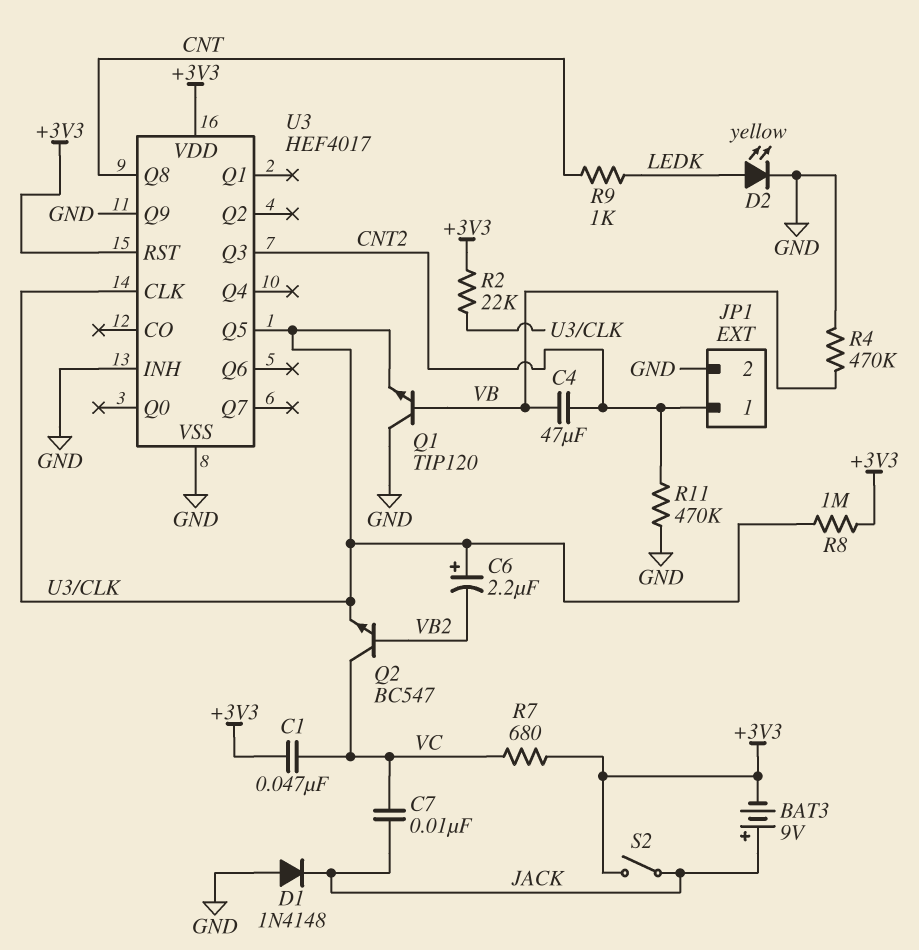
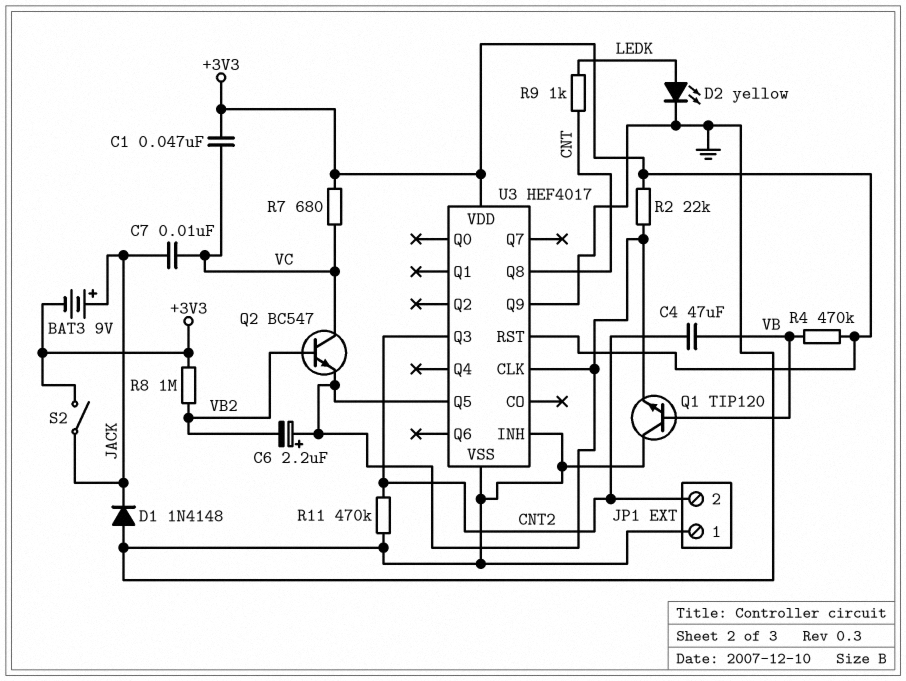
JP1 pin 1: CNT2 -> GND
JP1 pin 2: GND -> CNT2
R4: 470k (GND, VB) -> 470k (+3V3, VB)
R8: 1M (+3V3, U3/CLK) -> 1M (+3V3, VB2)

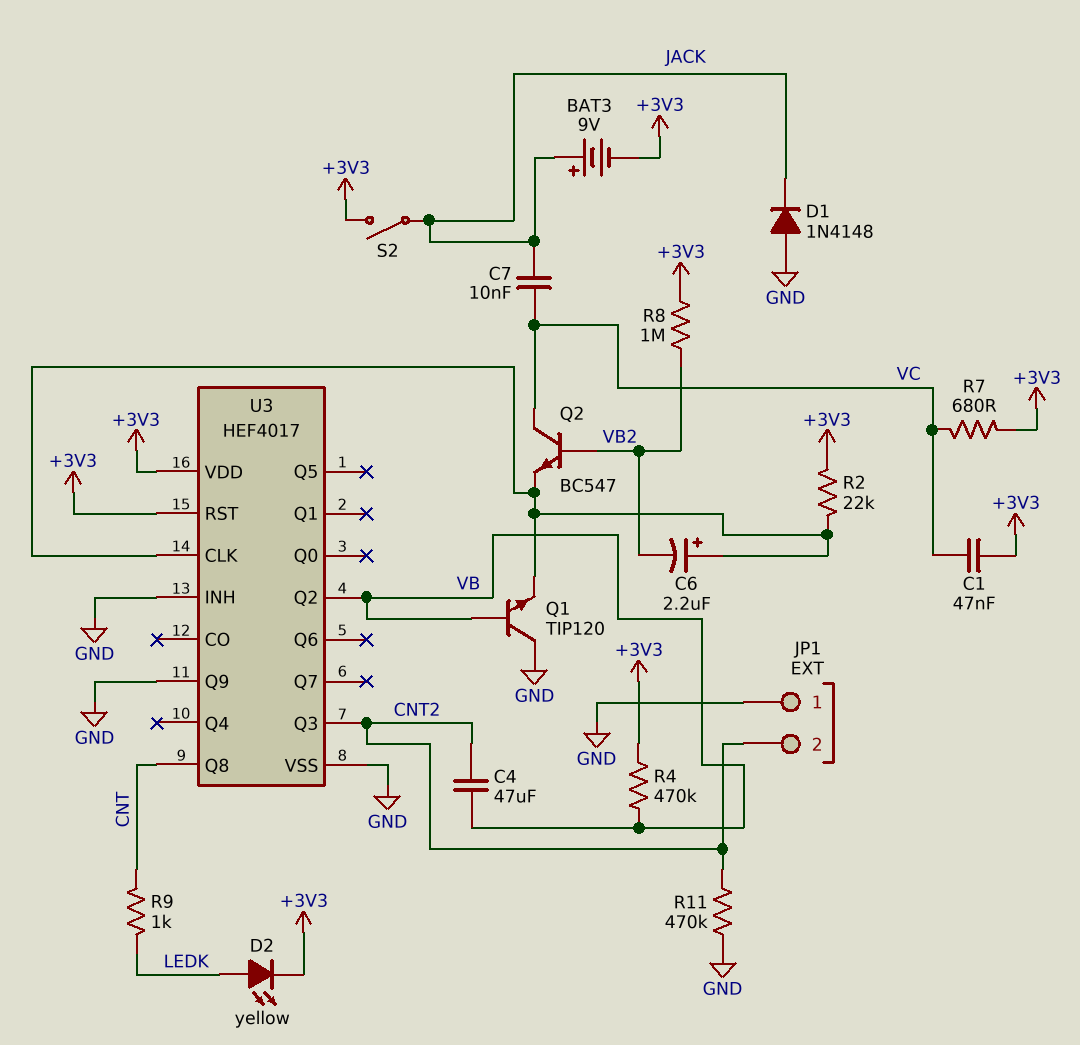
D2: LED yellow (A LEDK, K GND) -> LED yellow (A LEDK, K +3V3)
U3 pin Q2: none -> VB
U3 pin Q5: U3/CLK -> none

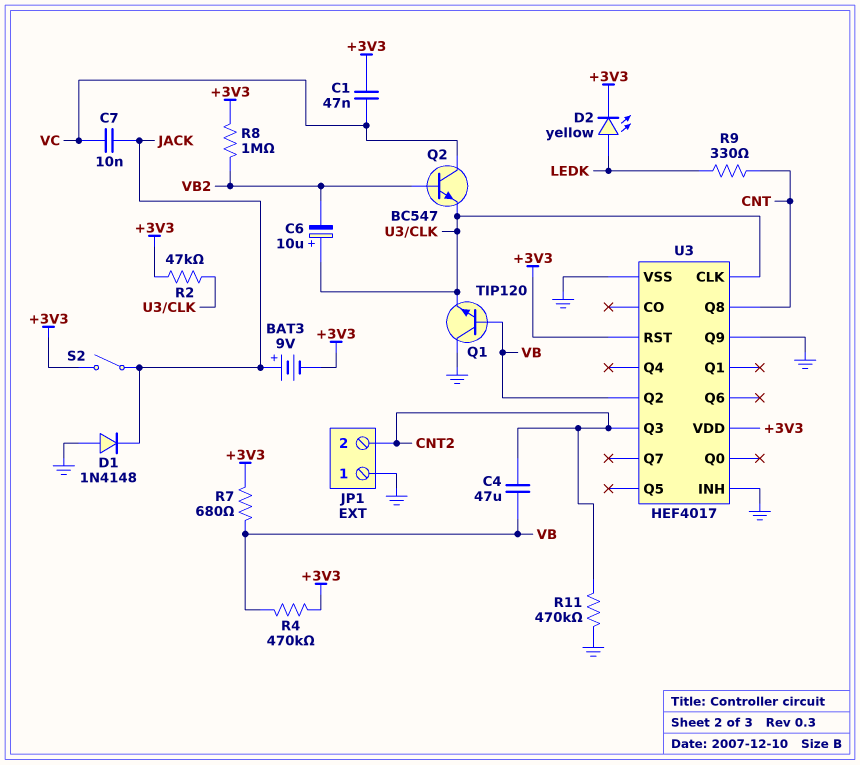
C6: 2.2uF (plus U3/CLK, minus VB2) -> 10uF (plus U3/CLK, minus VB2)
R2: 22k (+3V3, U3/CLK) -> 47k (+3V3, U3/CLK)
R7: 680 (+3V3, VC) -> 680 (+3V3, VB)
R9: 1k (CNT, LEDK) -> 330 (CNT, LEDK)

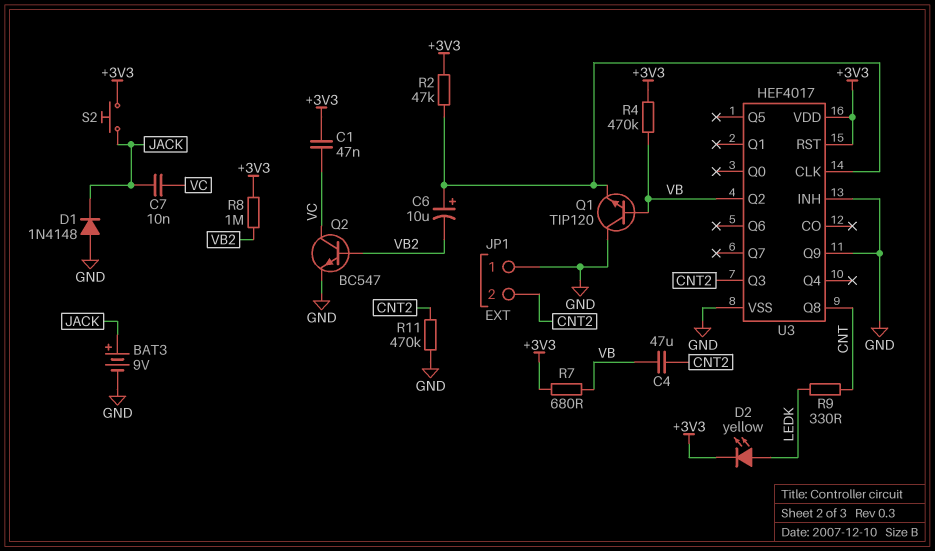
BAT3: 9V (plus JACK, minus +3V3) -> 9V (plus JACK, minus GND)
Q2: NPN BC547 (B VB2, C VC, E U3/CLK) -> NPN BC547 (B VB2, C VC, E GND)
S2: switch (+3V3, JACK) -> button (+3V3, JACK)

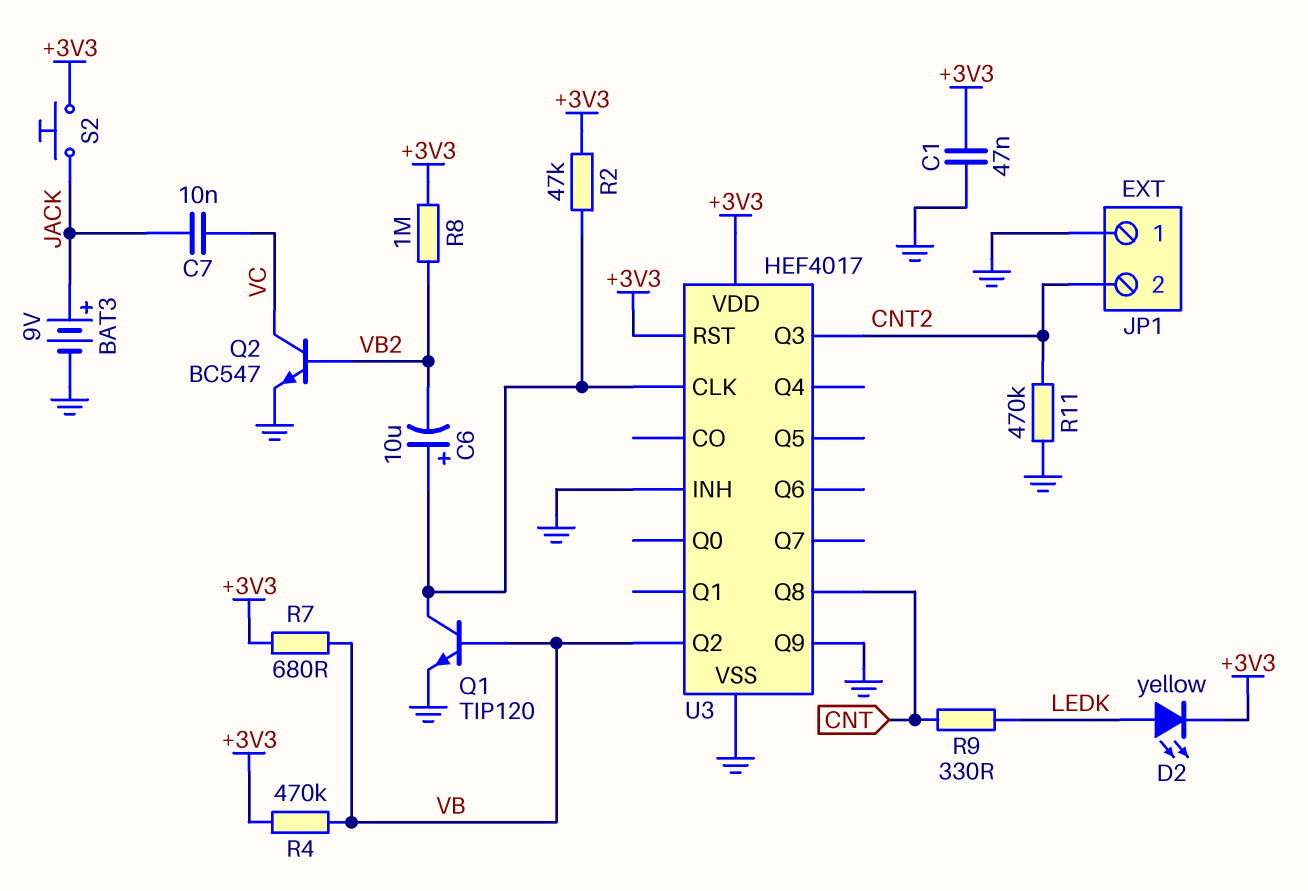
C1: 47nF (+3V3, VC) -> 47nF (+3V3, GND)
C4: 47uF (CNT2, VB) -> none
D1: diode 1N4148 (A GND, K JACK) -> none
Q1: NPN TIP120 (B VB, C GND, E U3/CLK) -> NPN TIP120 (B VB, C U3/CLK, E GND)

